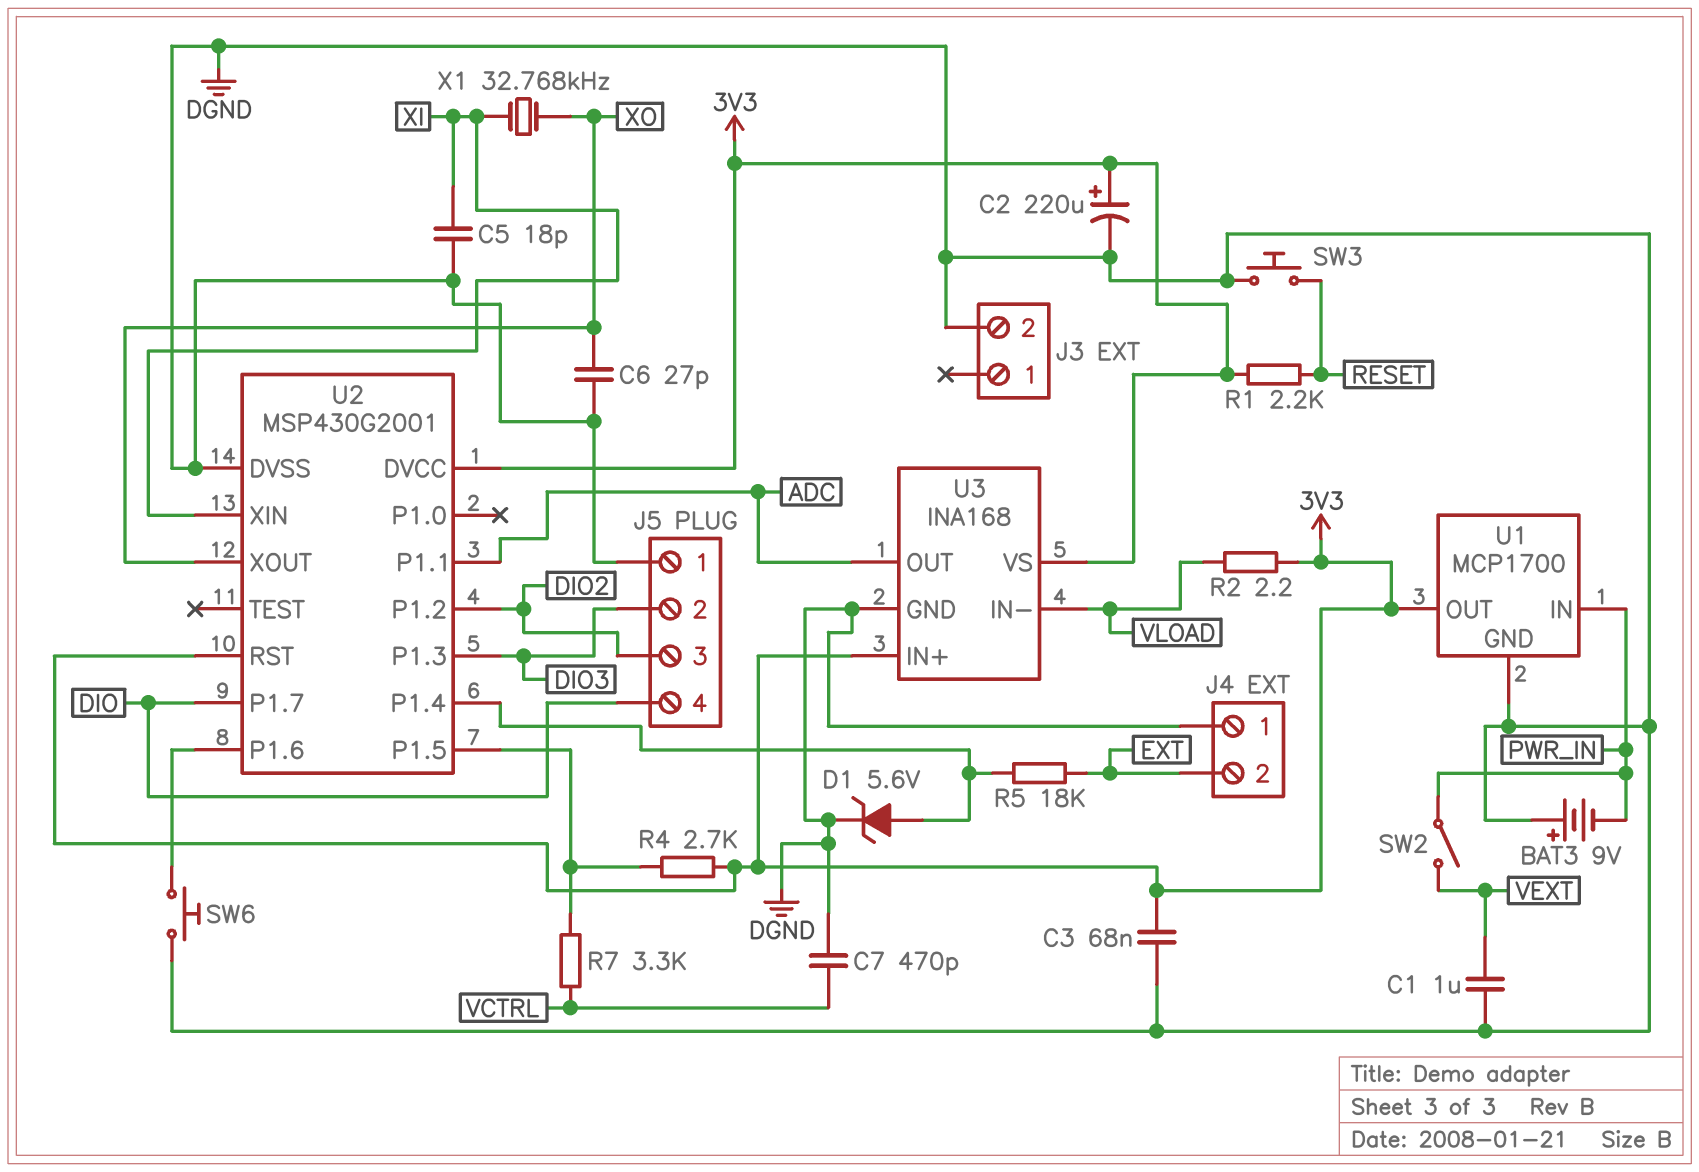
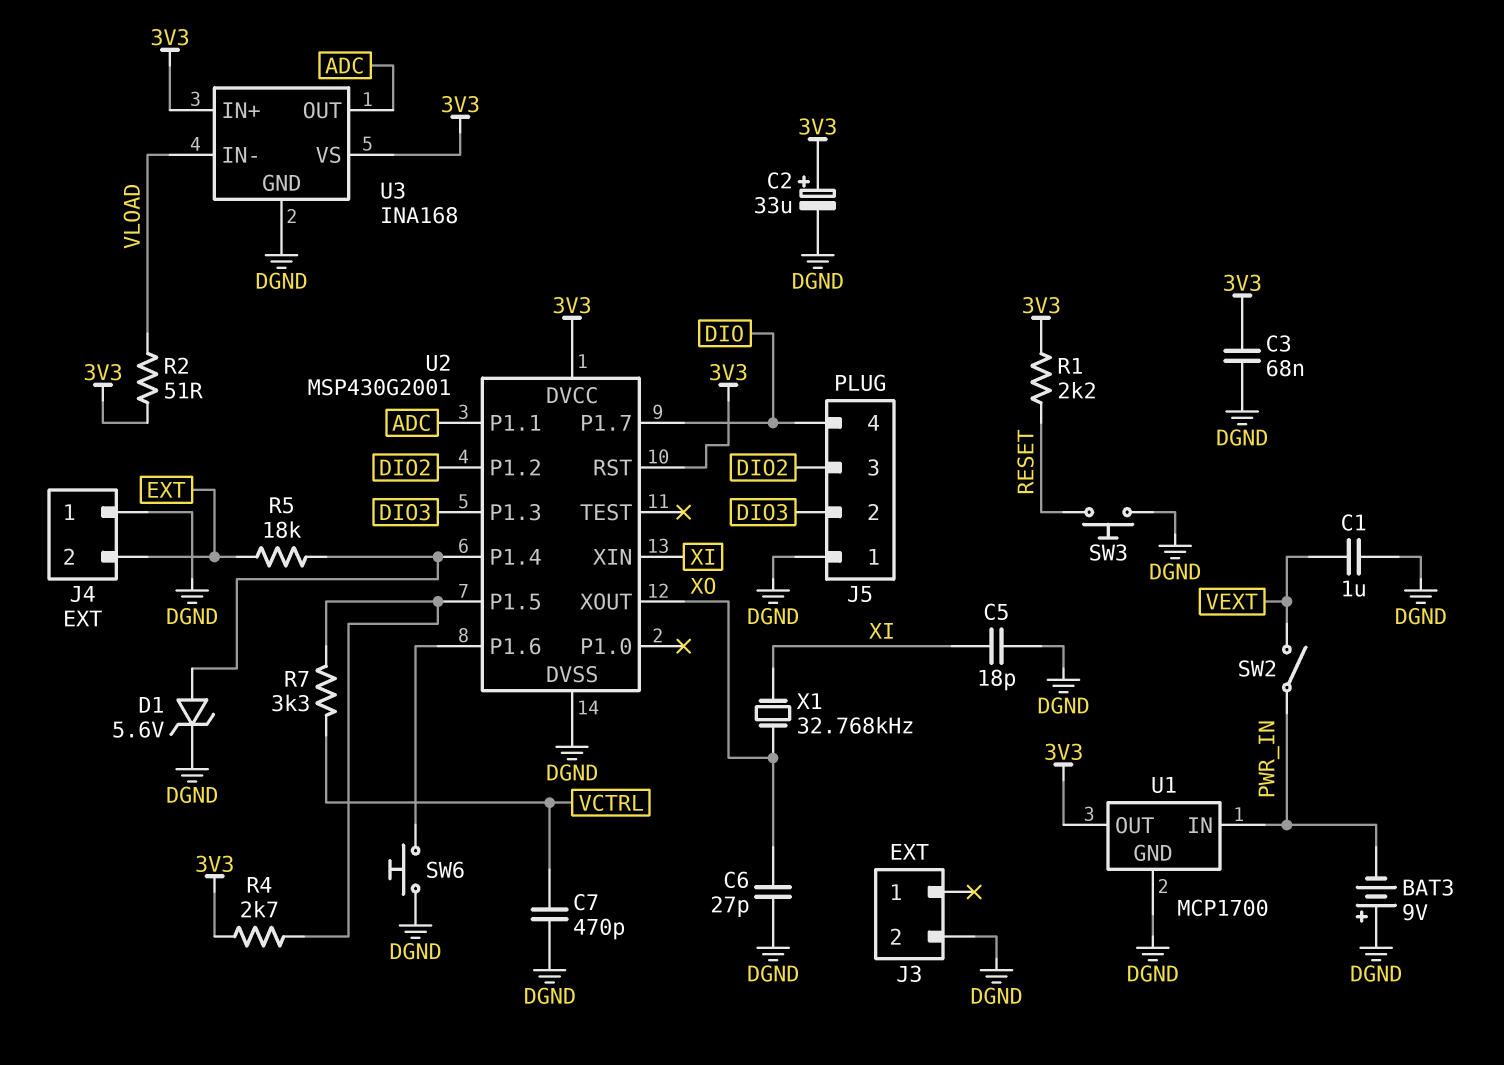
C2: 220uF (plus 3V3, minus DGND) -> 33uF (plus 3V3, minus DGND)
R2: 2.2 (3V3, VLOAD) -> 51 (3V3, VLOAD)

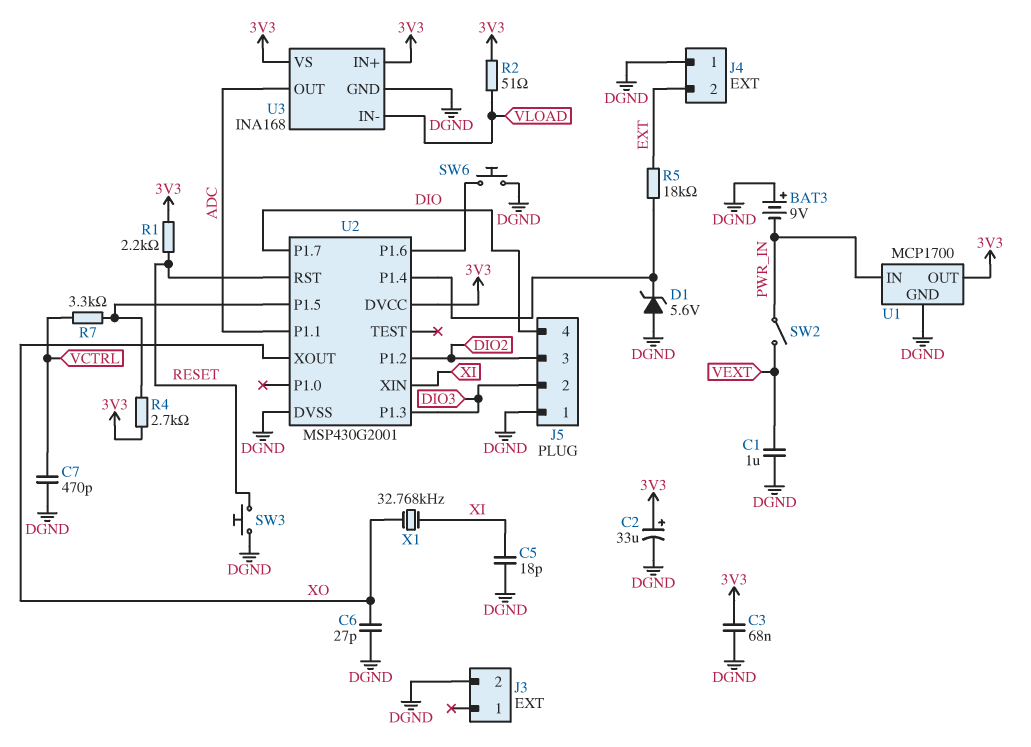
D1: zener 5.6V (A U2/P1.4, K DGND) -> zener 5.6V (A DGND, K U2/P1.4)
U2 pin RST: 3V3 -> RESET

